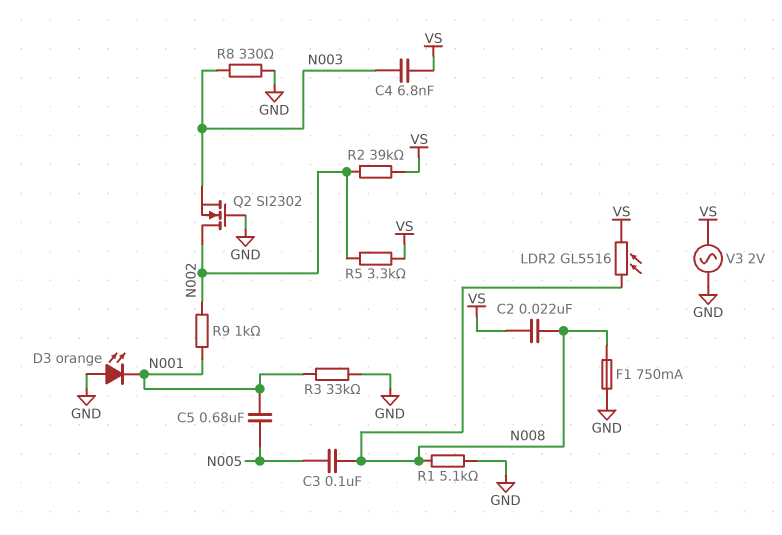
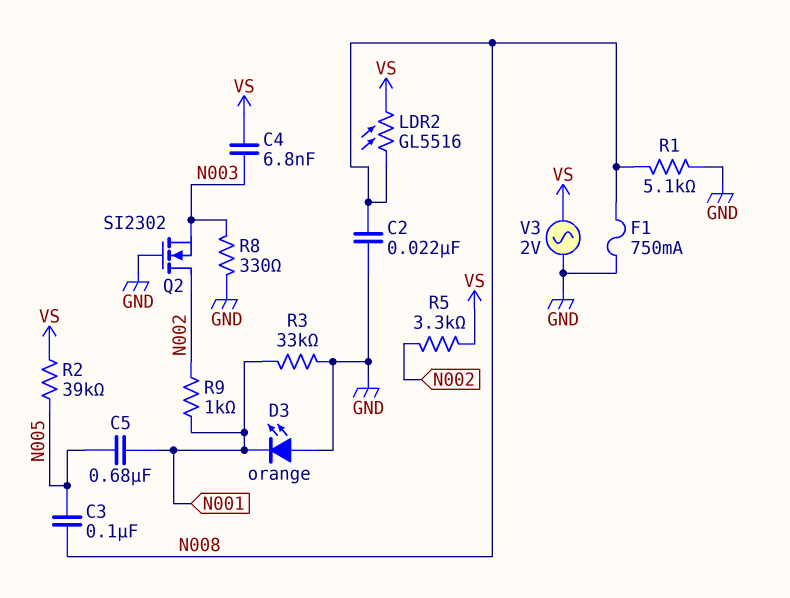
C2: 22nF (N008, VS) -> 22nF (GND, N008)
R2: 39k (N002, VS) -> 39k (N005, VS)

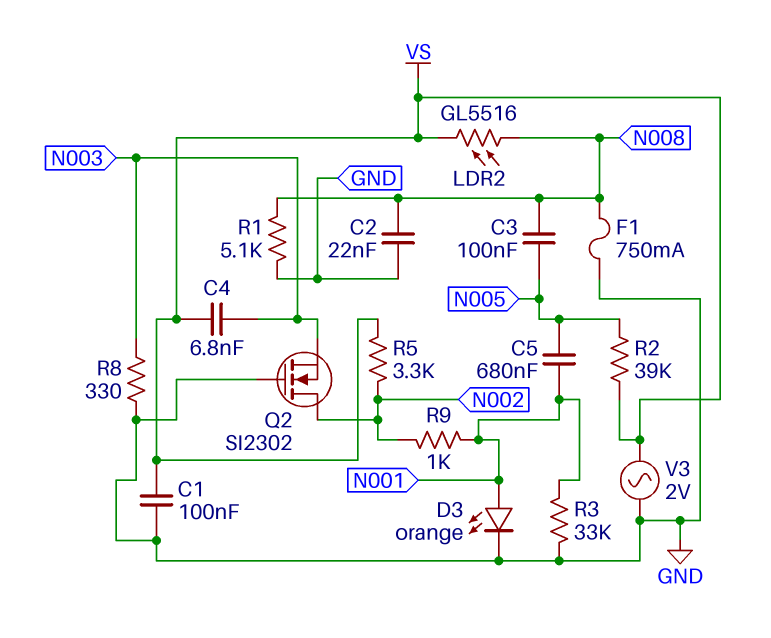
C1: none -> 100nF (GND, VS)
D3: LED orange (A GND, K N001) -> LED orange (A N001, K GND)

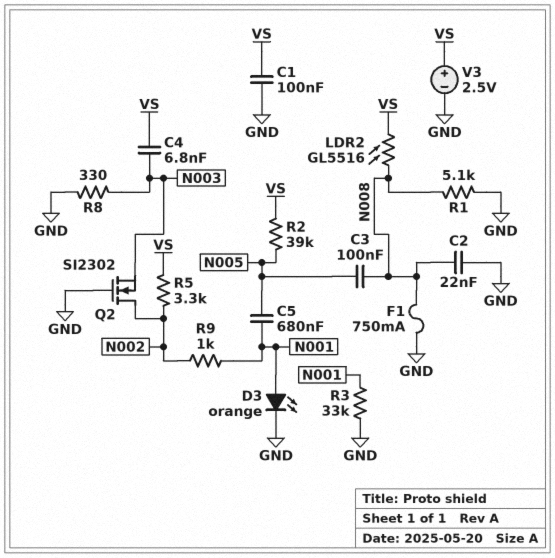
V3: AC 2V (GND, VS) -> 2.5V (plus VS, minus GND)

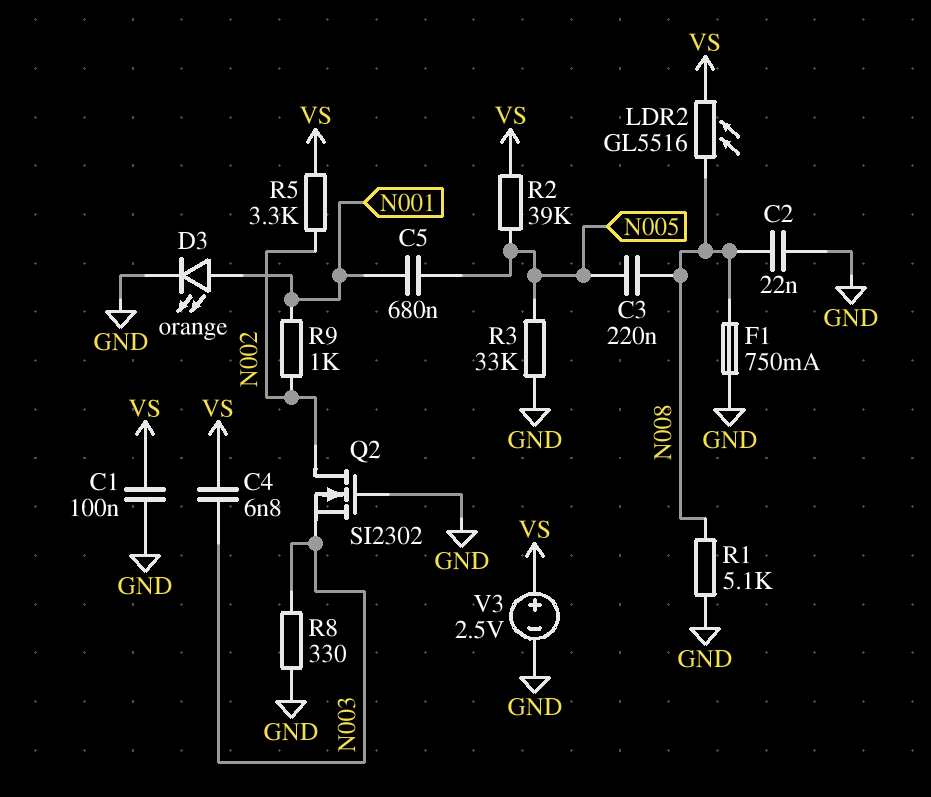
C3: 100nF (N005, N008) -> 220nF (N005, N008)
R3: 33k (GND, N001) -> 33k (GND, N005)

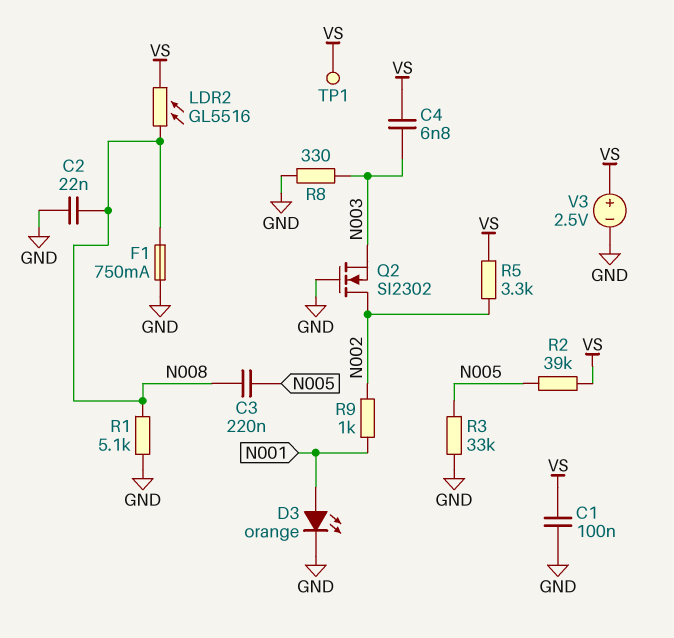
C5: 680nF (N001, N005) -> none
TP1: none -> test point (VS)

